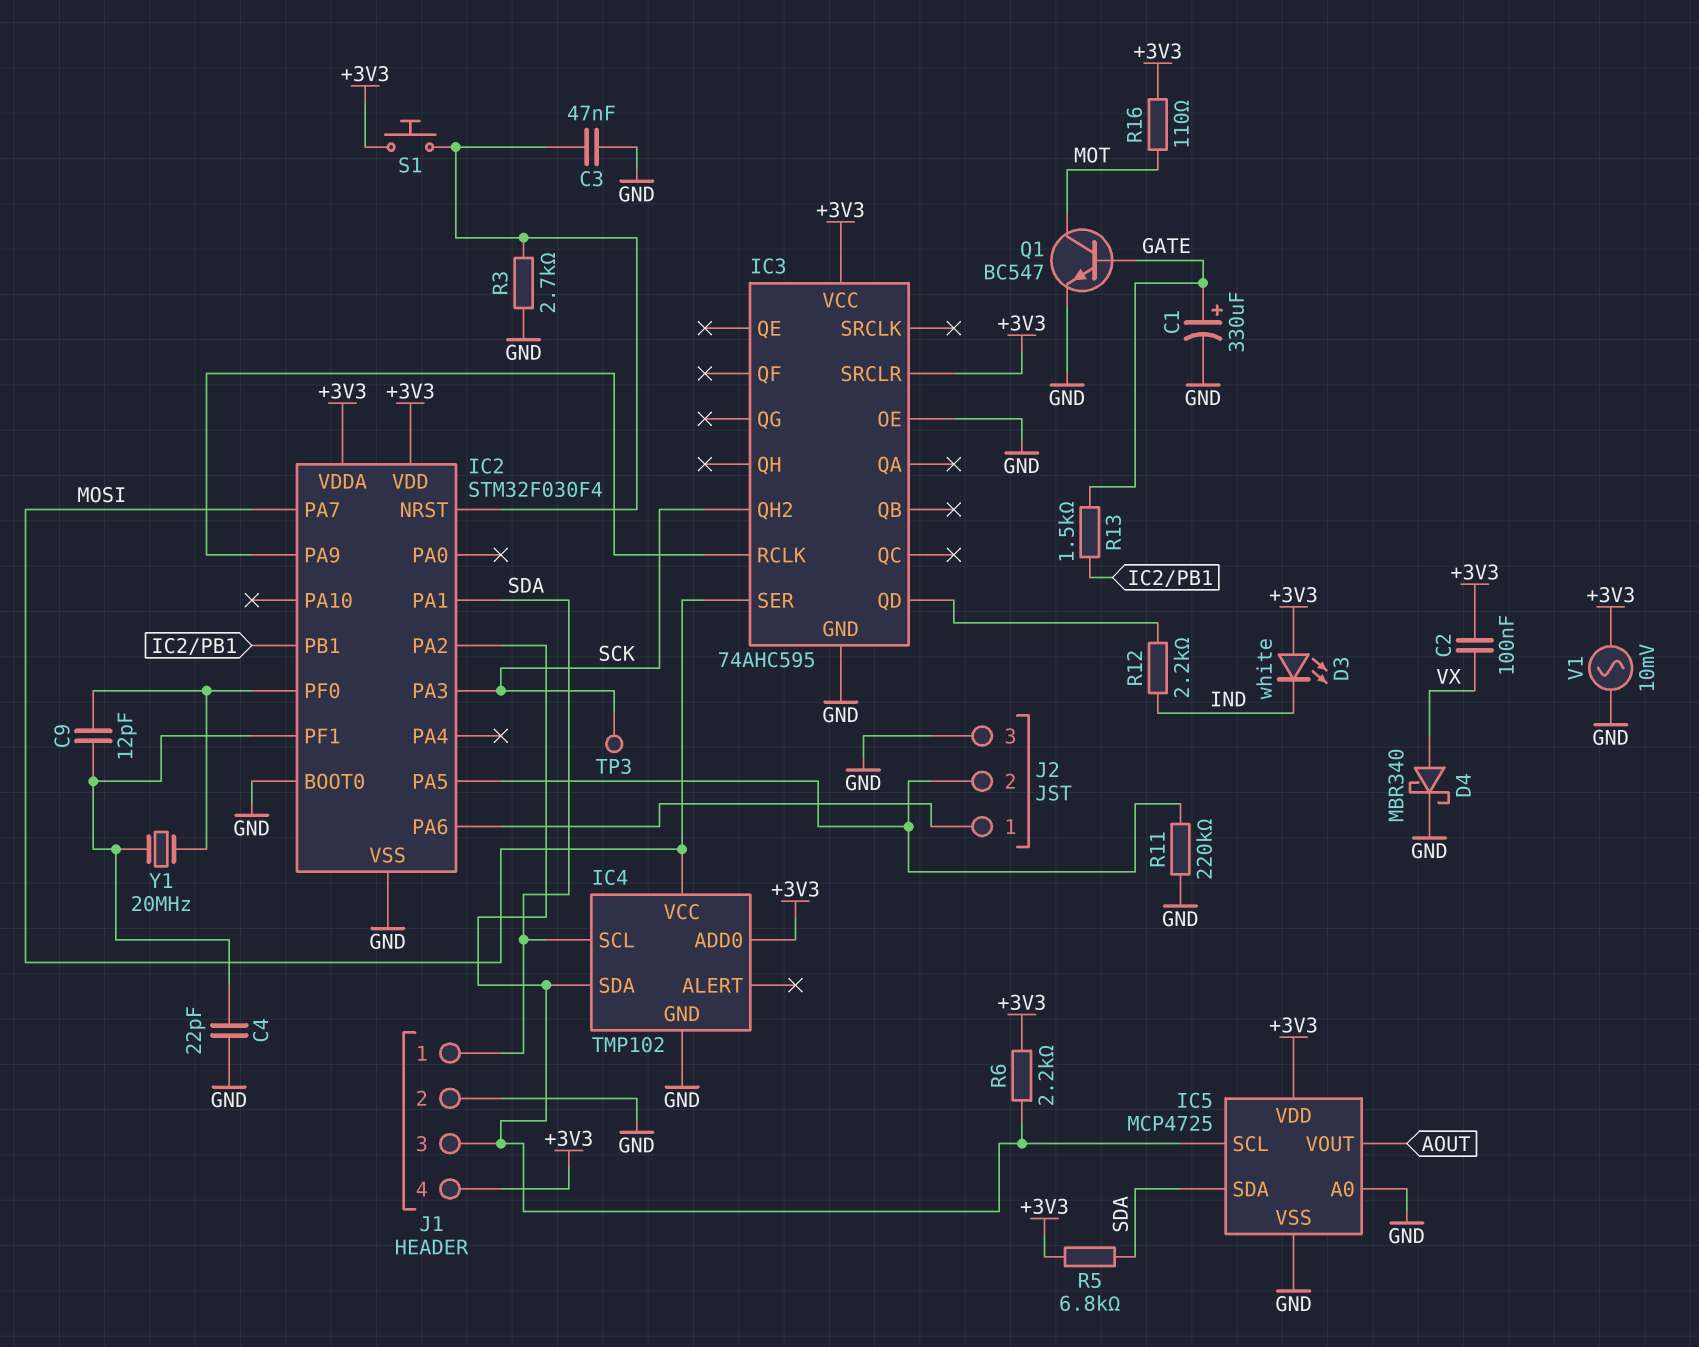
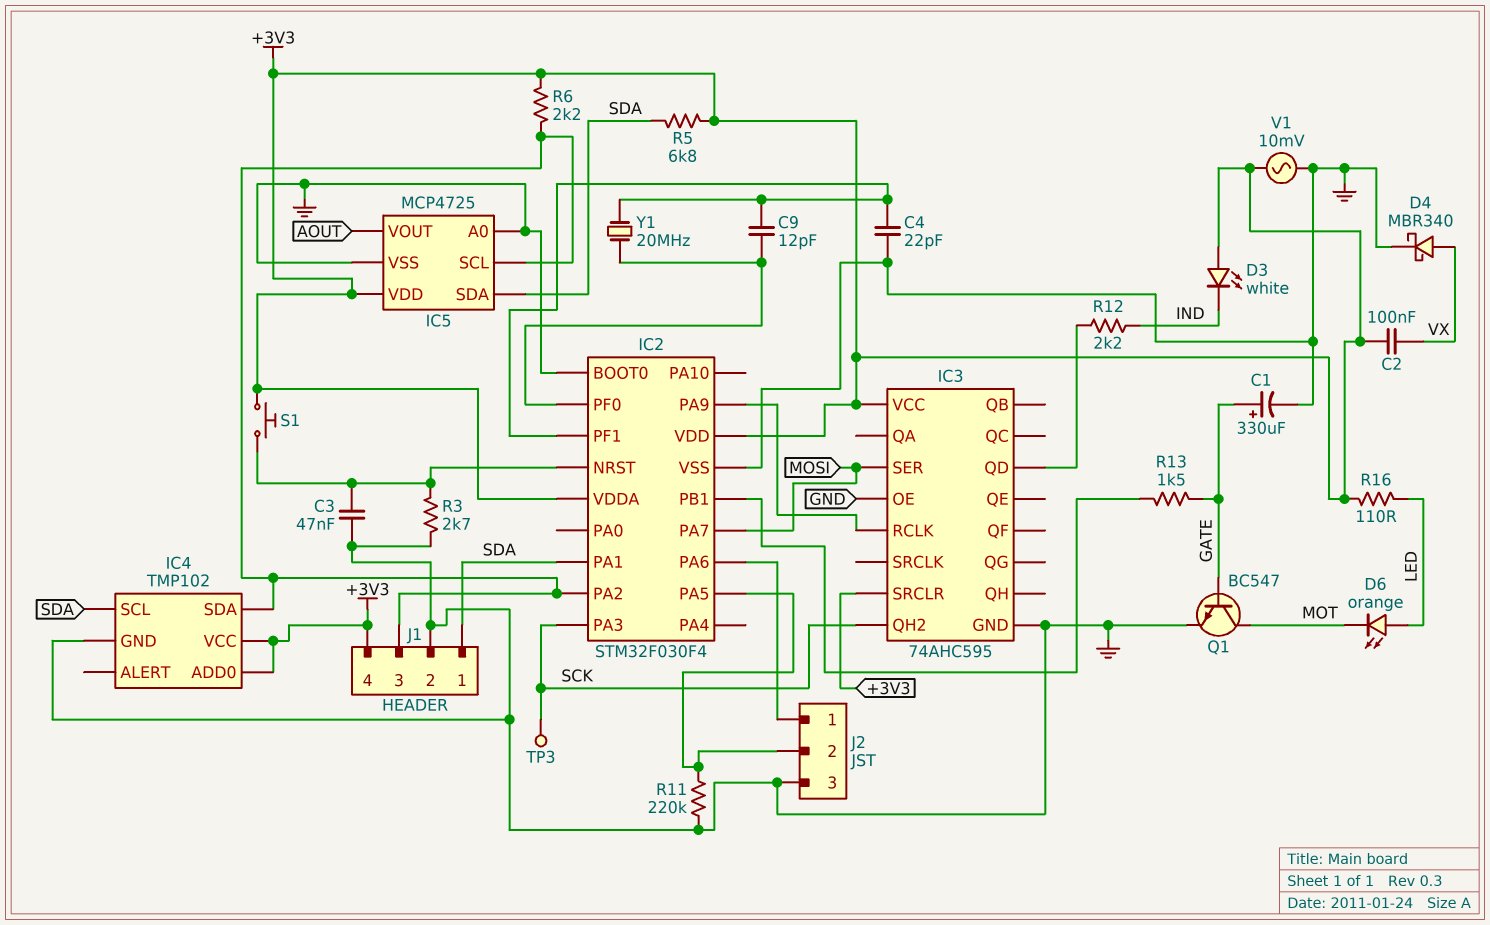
D6: none -> LED orange (A LED, K MOT)
IC4 pin VCC: MOSI -> +3V3
R16: 110 (+3V3, MOT) -> 110 (+3V3, LED)

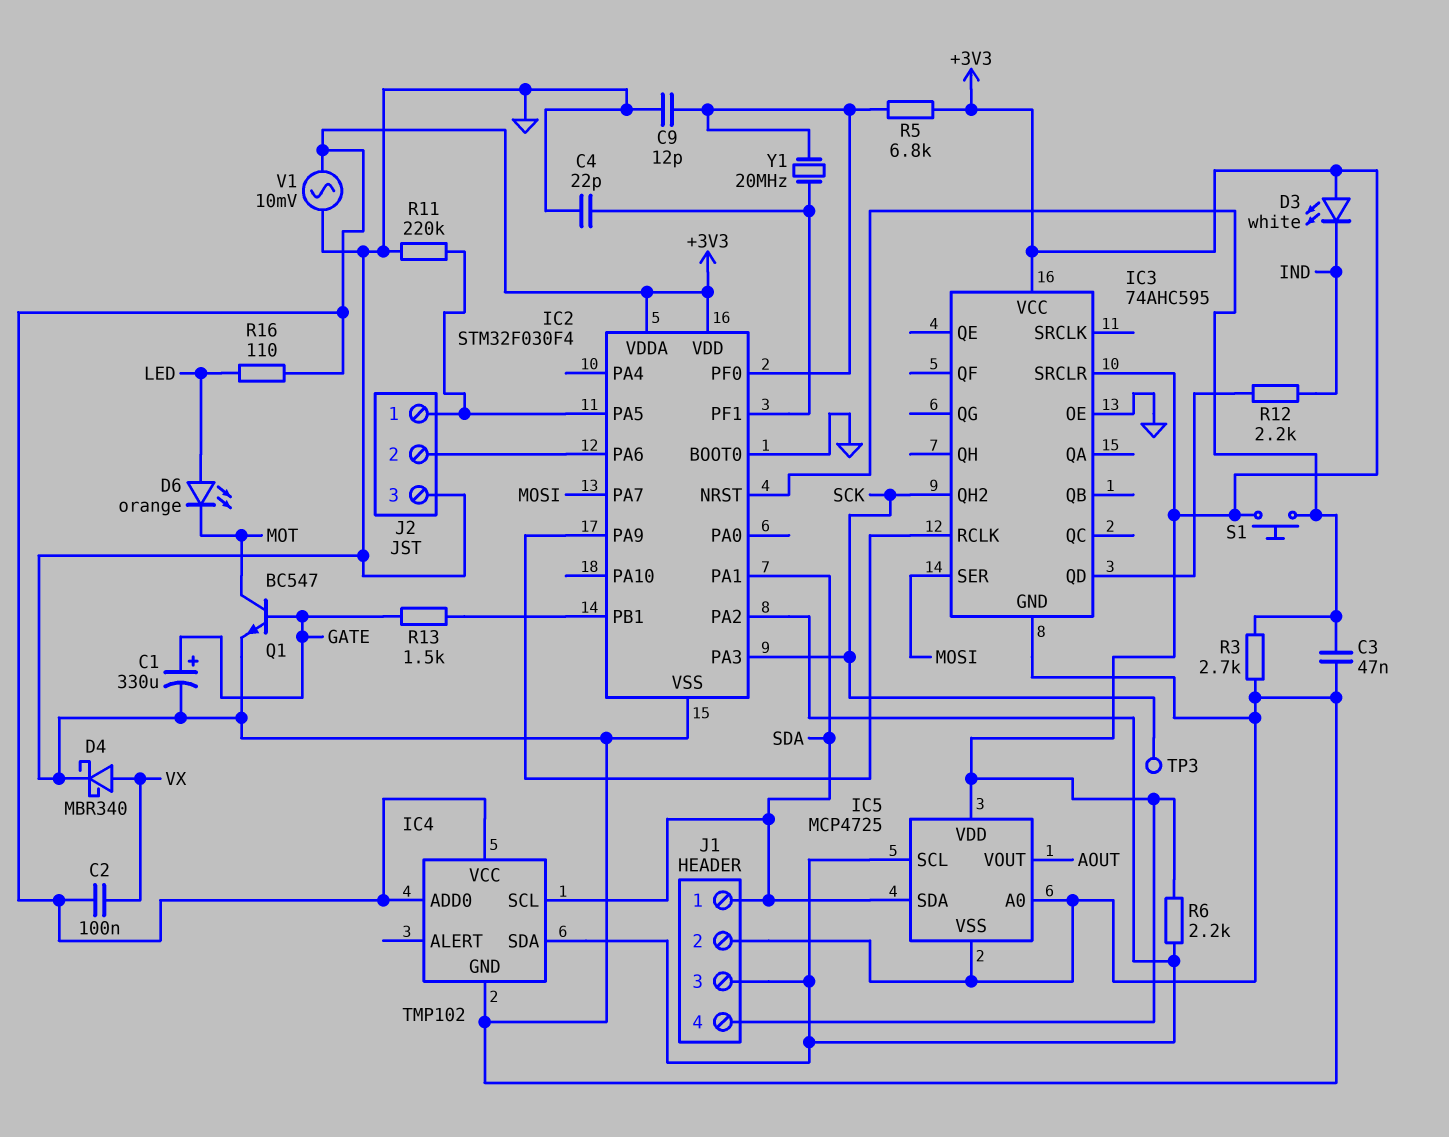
C9: 12pF (IC2/PF0, IC2/PF1) -> 12pF (GND, IC2/PF0)
J2 pin 1: IC2/PA6 -> IC2/PA5
J2 pin 2: IC2/PA5 -> IC2/PA6
R5: 6.8k (+3V3, SDA) -> 6.8k (+3V3, IC2/PF0)

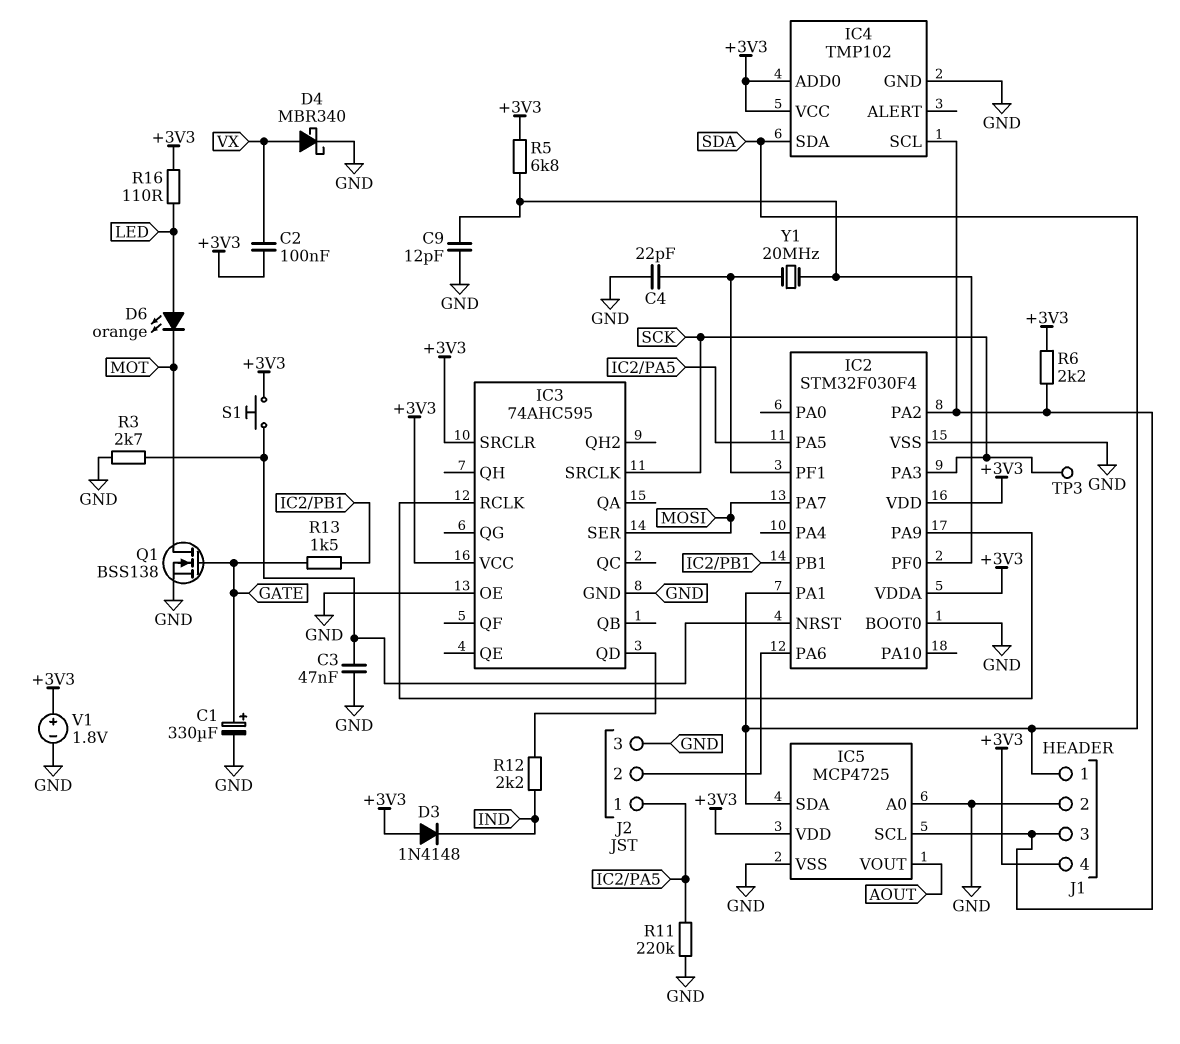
D3: LED white (A +3V3, K IND) -> diode 1N4148 (A +3V3, K IND)
IC3 pin QH2: SCK -> none
IC3 pin SRCLK: none -> SCK
IC4 pin SCL: SDA -> IC2/PA2
IC4 pin SDA: IC2/PA2 -> SDA
Q1: NPN BC547 (B GATE, C MOT, E GND) -> NMOS BSS138 (G GATE, D MOT, S GND)
V1: AC 10mV (+3V3, GND) -> 1.8V (plus +3V3, minus GND)

